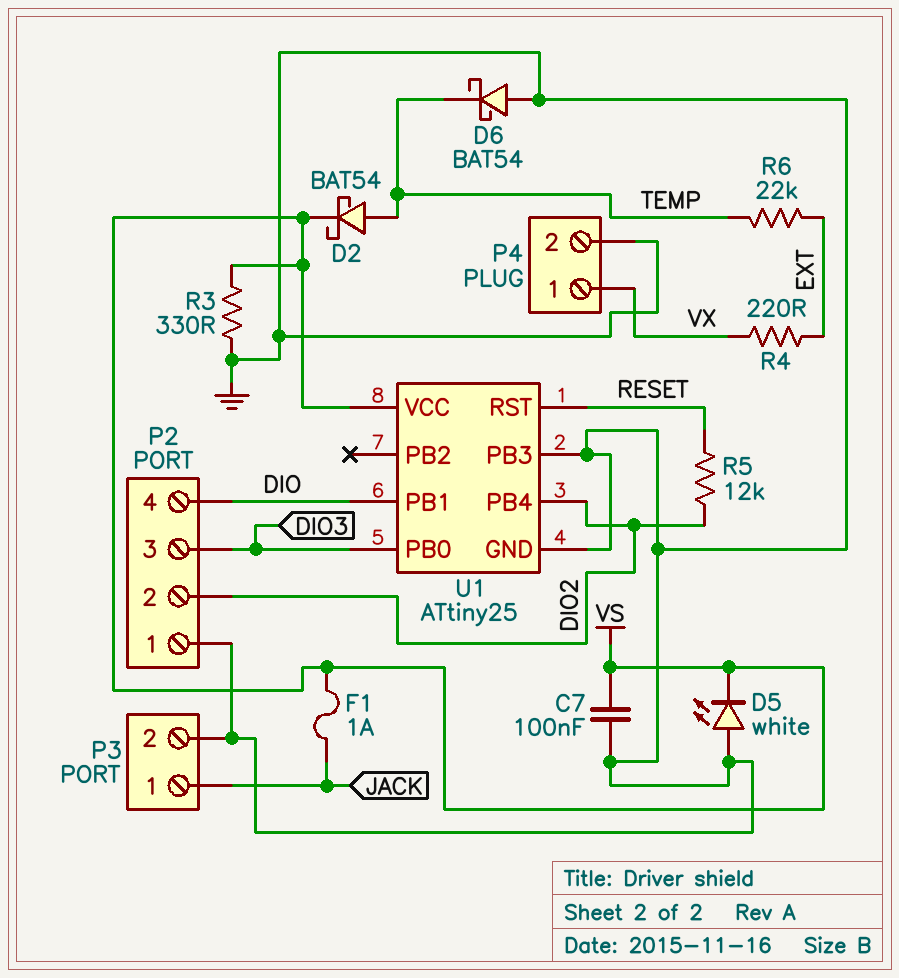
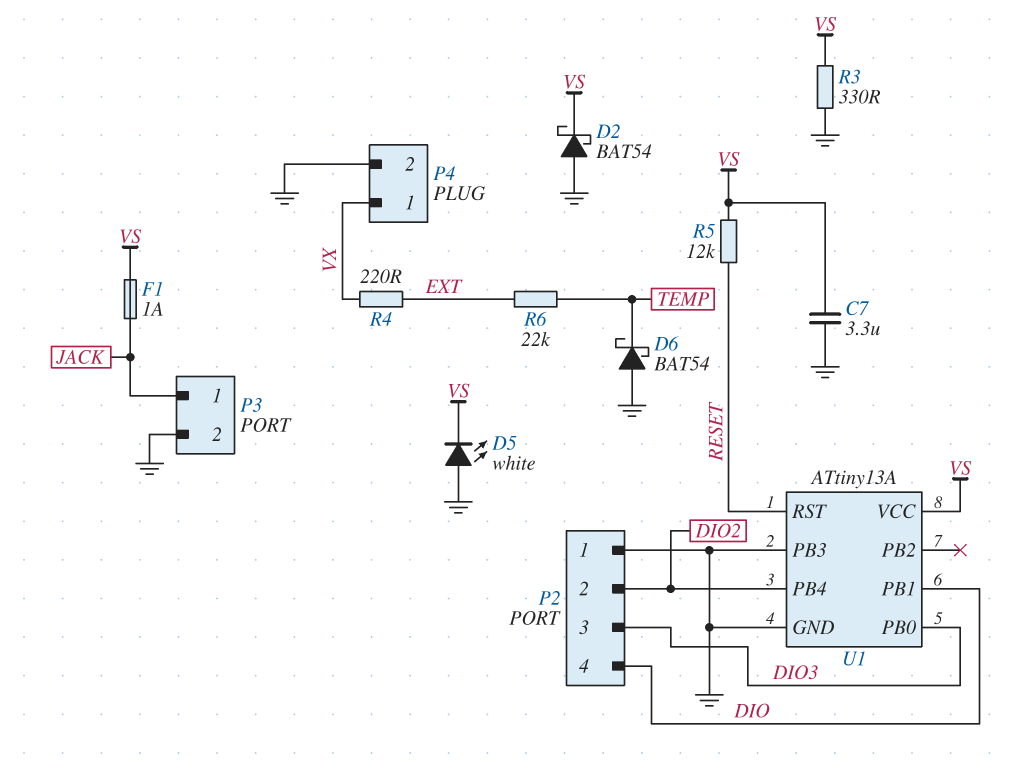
C7: 100nF (GND, VS) -> 3.3uF (GND, VS)
D2: schottky BAT54 (A TEMP, K VS) -> schottky BAT54 (A GND, K VS)
R5: 12k (DIO2, RESET) -> 12k (RESET, VS)
U1: ATtiny25 -> ATtiny13A

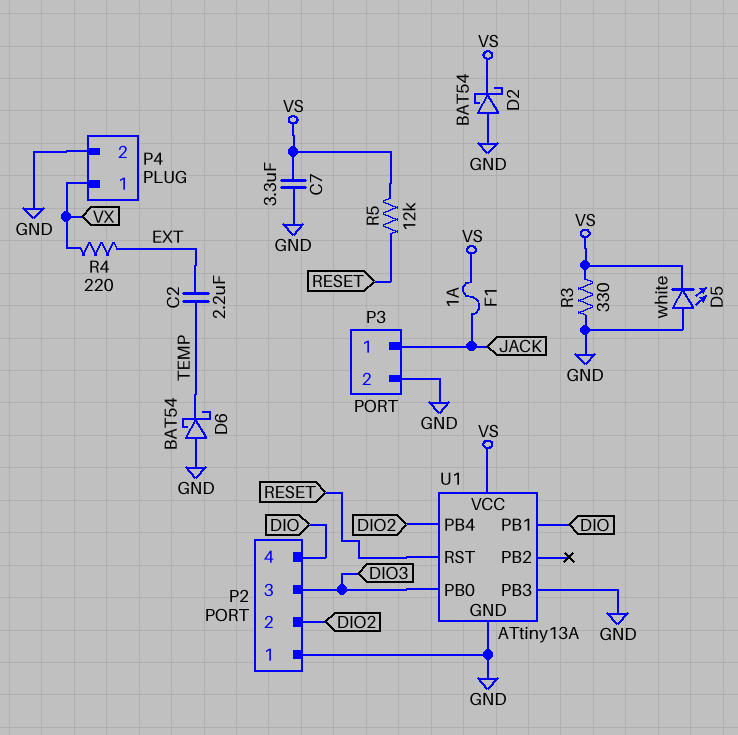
C2: none -> 2.2uF (EXT, TEMP)
R6: 22k (EXT, TEMP) -> none

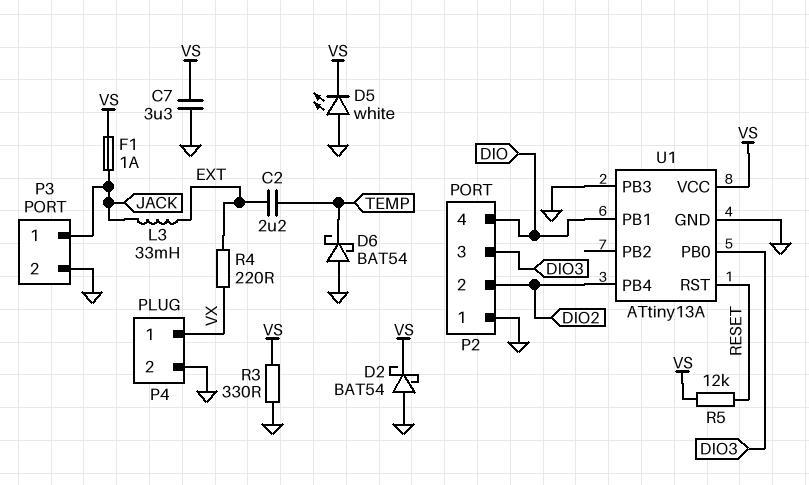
L3: none -> 33mH (EXT, JACK)

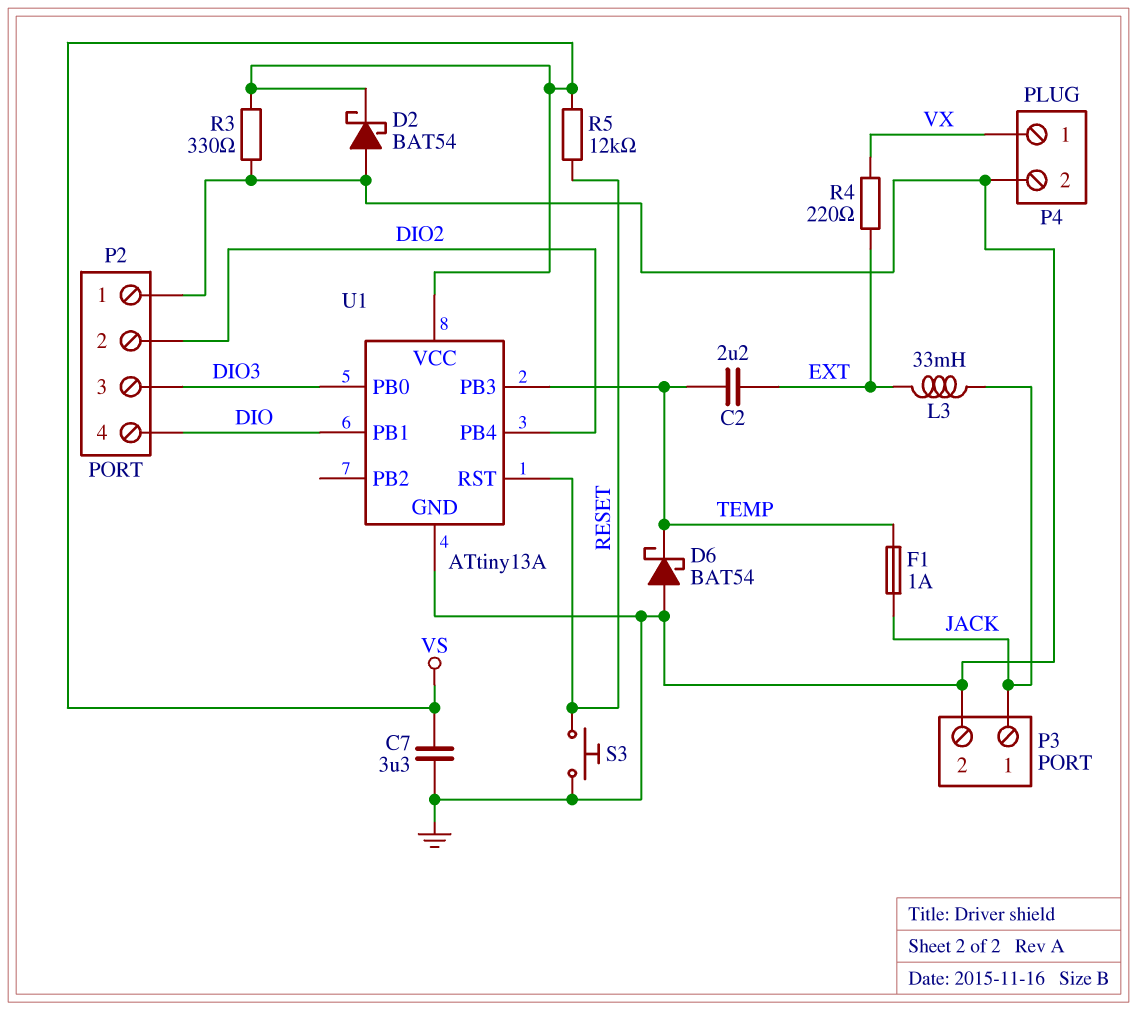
D5: LED white (A GND, K VS) -> none
F1: 1A (JACK, VS) -> 1A (JACK, TEMP)
S3: none -> button (GND, RESET)
U1 pin PB3: GND -> TEMP

